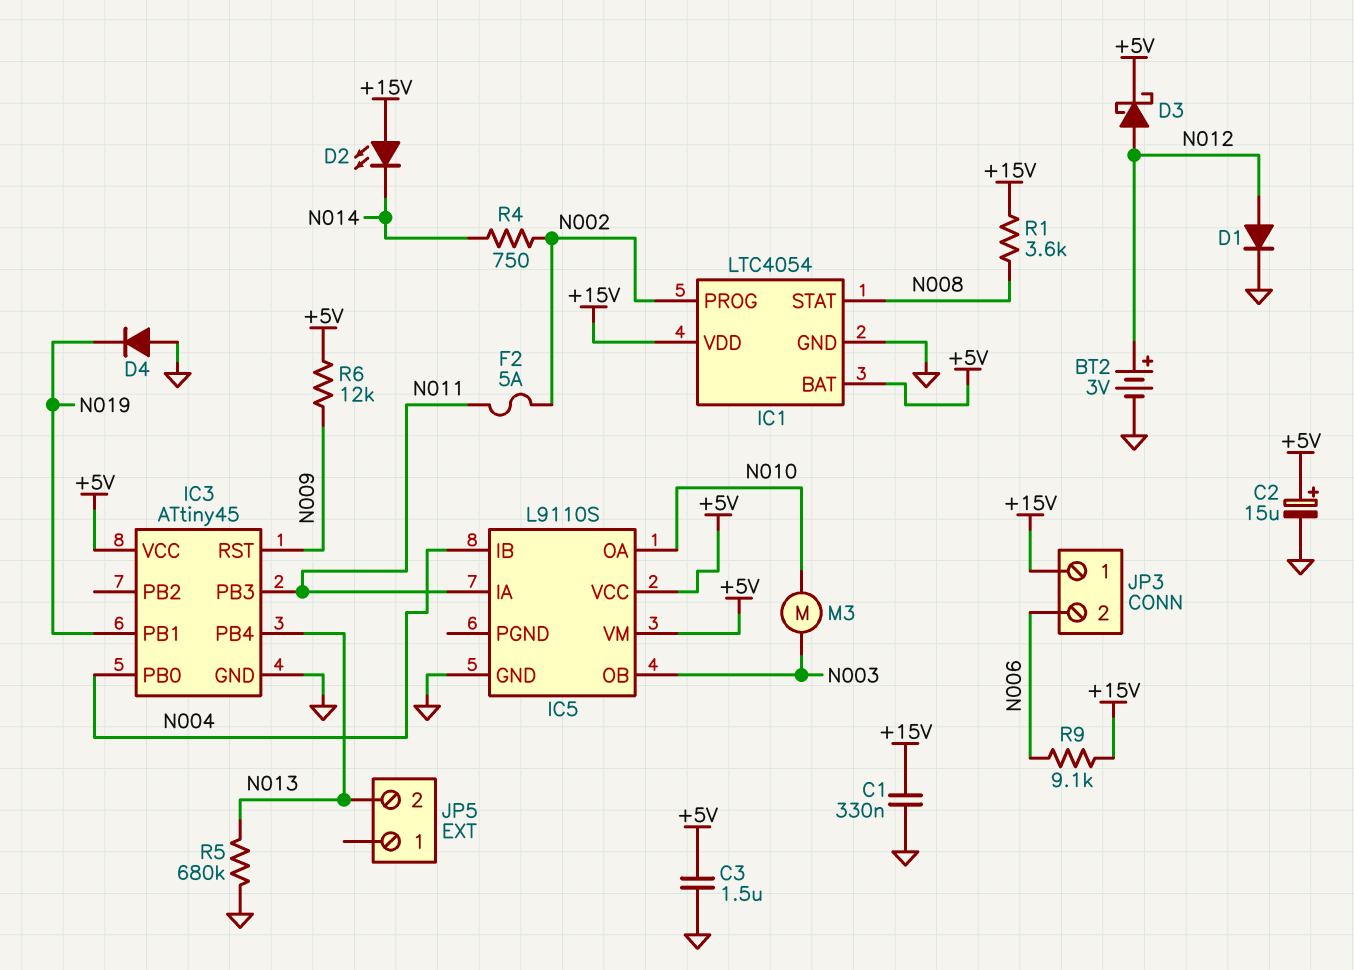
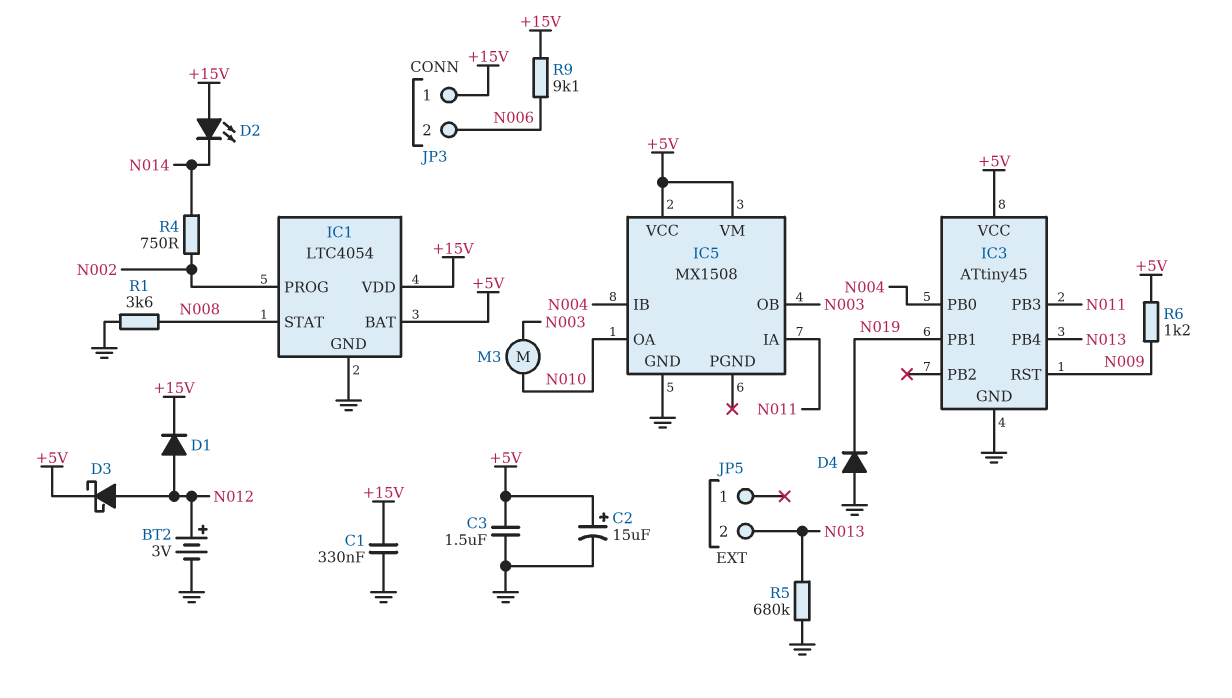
D1: diode (A N012, K GND) -> diode (A N012, K +15V)
F2: 5A (N002, N011) -> none
IC5: L9110S -> MX1508
R1: 3.6k (+15V, N008) -> 3.6k (GND, N008)
R6: 12k (+5V, N009) -> 1.2k (+5V, N009)

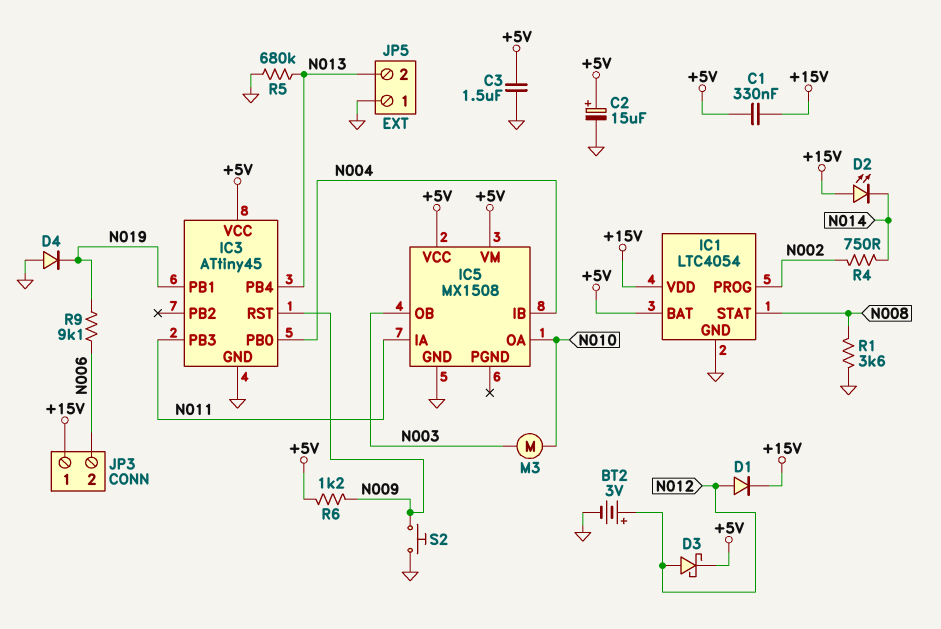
C1: 330nF (+15V, GND) -> 330nF (+5V, +15V)
JP5 pin 1: none -> GND
R9: 9.1k (+15V, N006) -> 9.1k (N006, N019)
S2: none -> button (GND, N009)

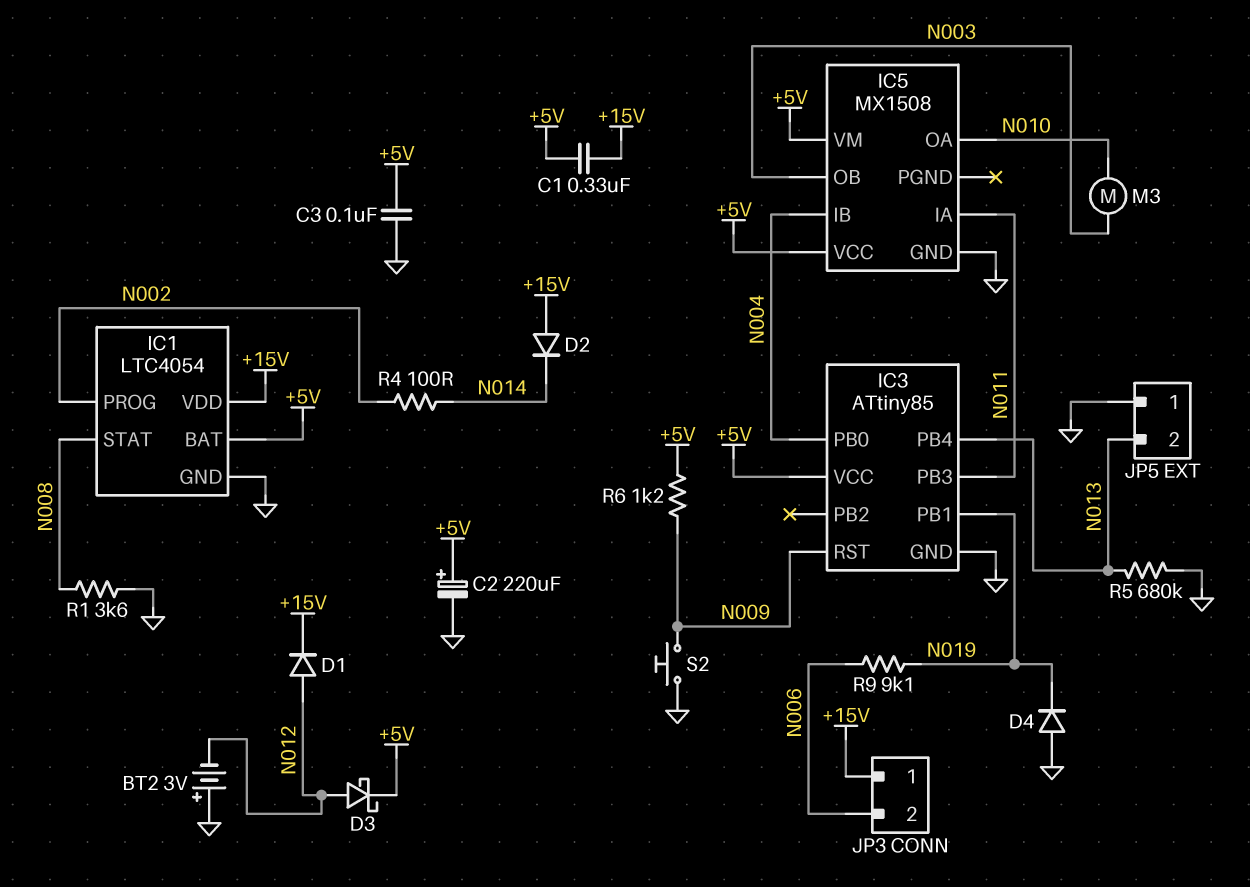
BT2: 3V (plus N012, minus GND) -> 3V (plus GND, minus N012)
C2: 15uF (plus +5V, minus GND) -> 220uF (plus +5V, minus GND)
C3: 1.5uF (+5V, GND) -> 100nF (+5V, GND)
D2: LED (A +15V, K N014) -> diode (A +15V, K N014)
IC3: ATtiny45 -> ATtiny85
R4: 750 (N002, N014) -> 100 (N002, N014)

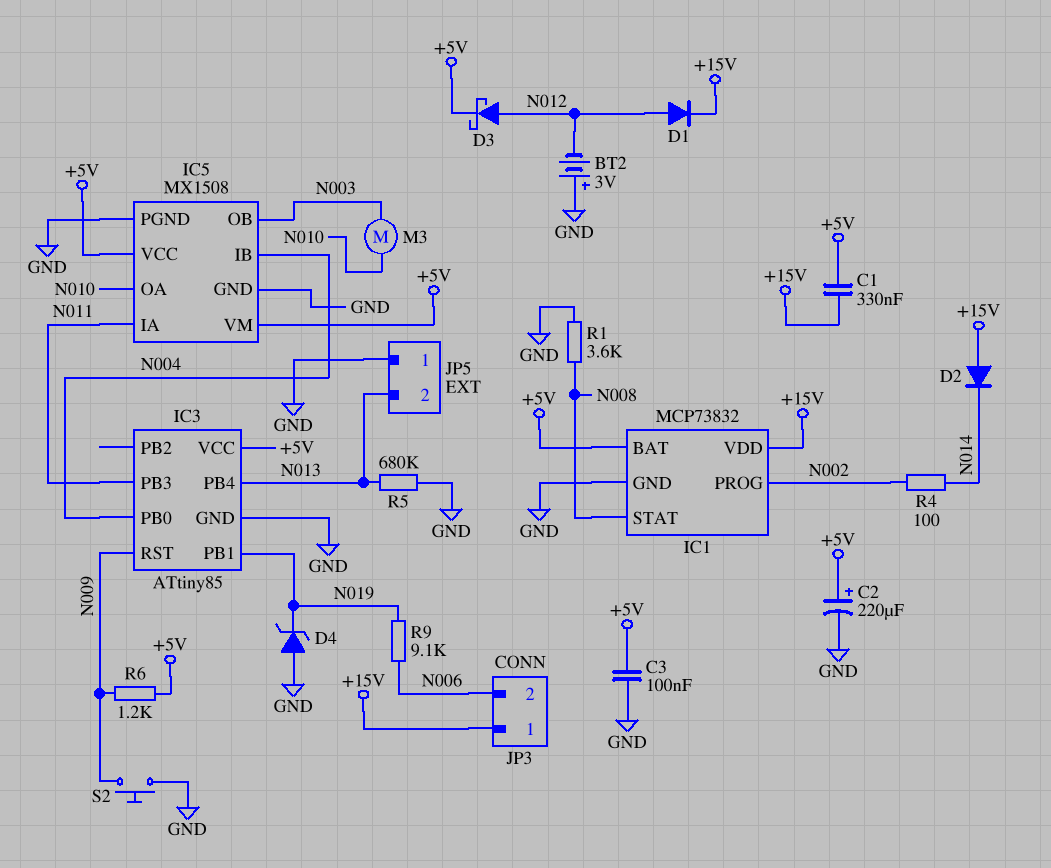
D4: diode (A GND, K N019) -> zener (A GND, K N019)
IC1: LTC4054 -> MCP73832
IC5 pin PGND: none -> GND

